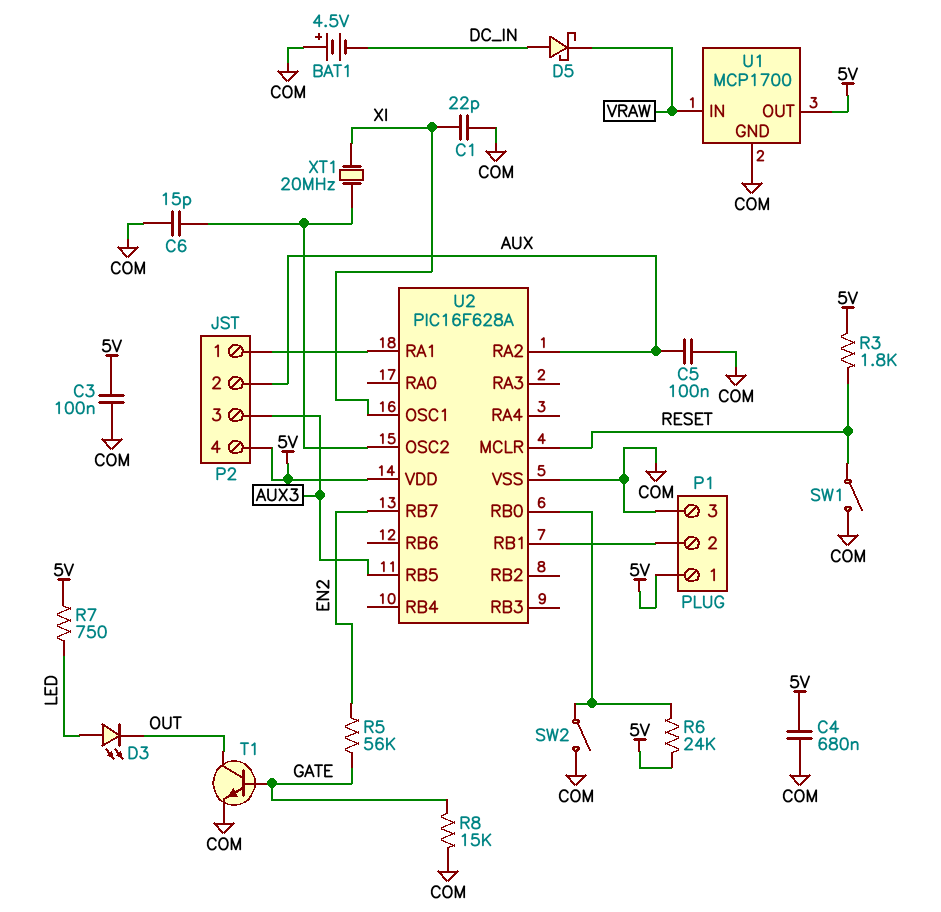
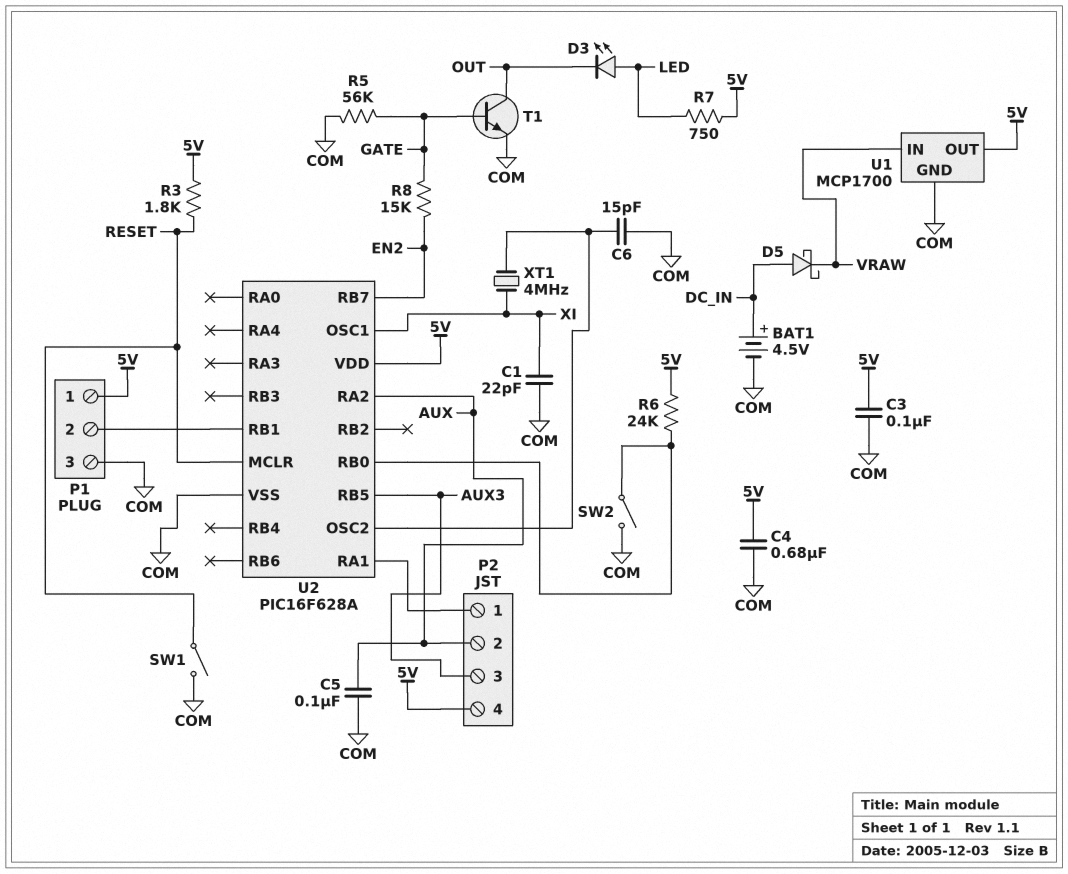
BAT1: 4.5V (plus COM, minus DC_IN) -> 4.5V (plus DC_IN, minus COM)
R5: 56k (EN2, GATE) -> 56k (COM, GATE)
R8: 15k (COM, GATE) -> 15k (EN2, GATE)
XT1: 20MHz (U2/OSC2, XI) -> 4MHz (U2/OSC2, XI)

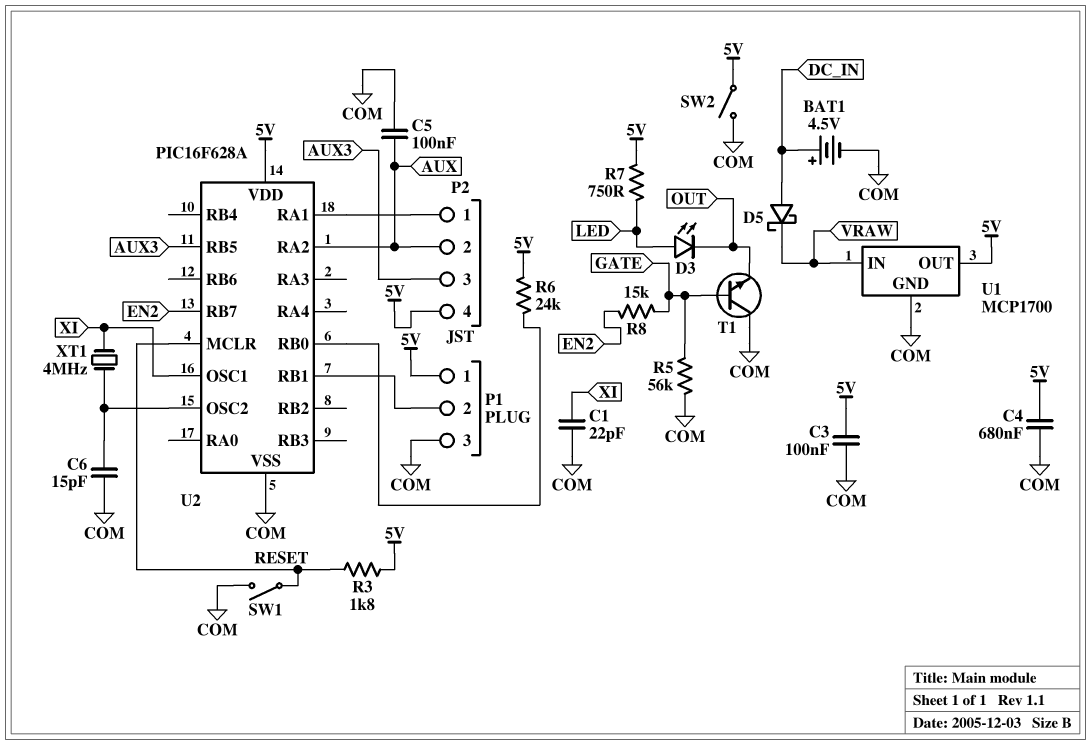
SW2: switch (COM, U2/RB0) -> switch (5V, COM)
T1: NPN (B GATE, C OUT, E COM) -> NPN (B GATE, C COM, E OUT)

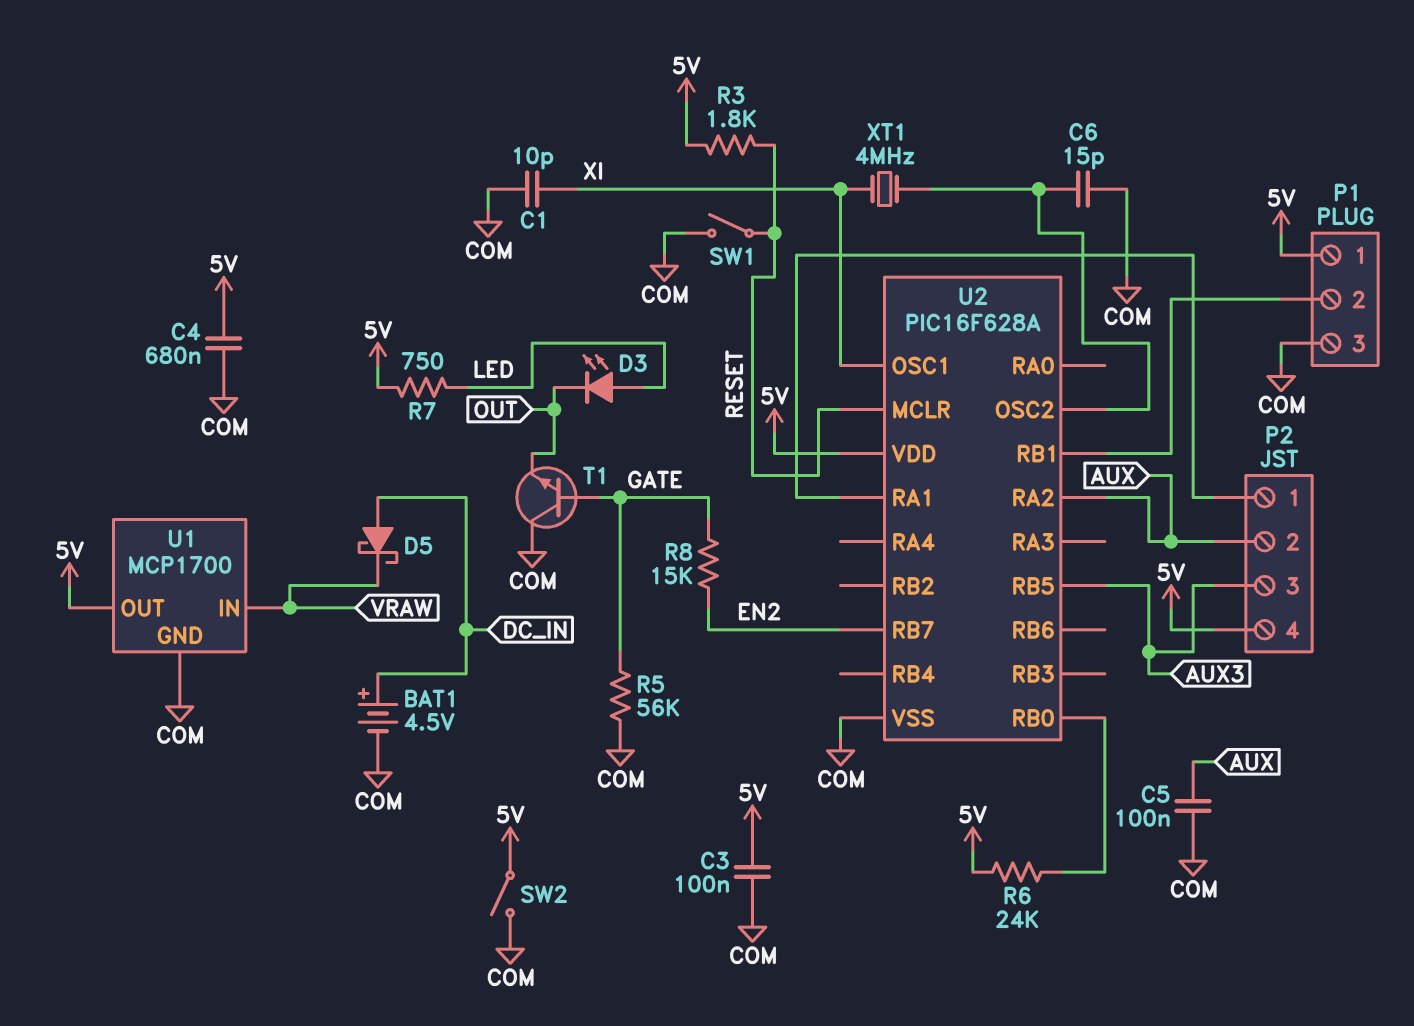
C1: 22pF (COM, XI) -> 10pF (COM, XI)

